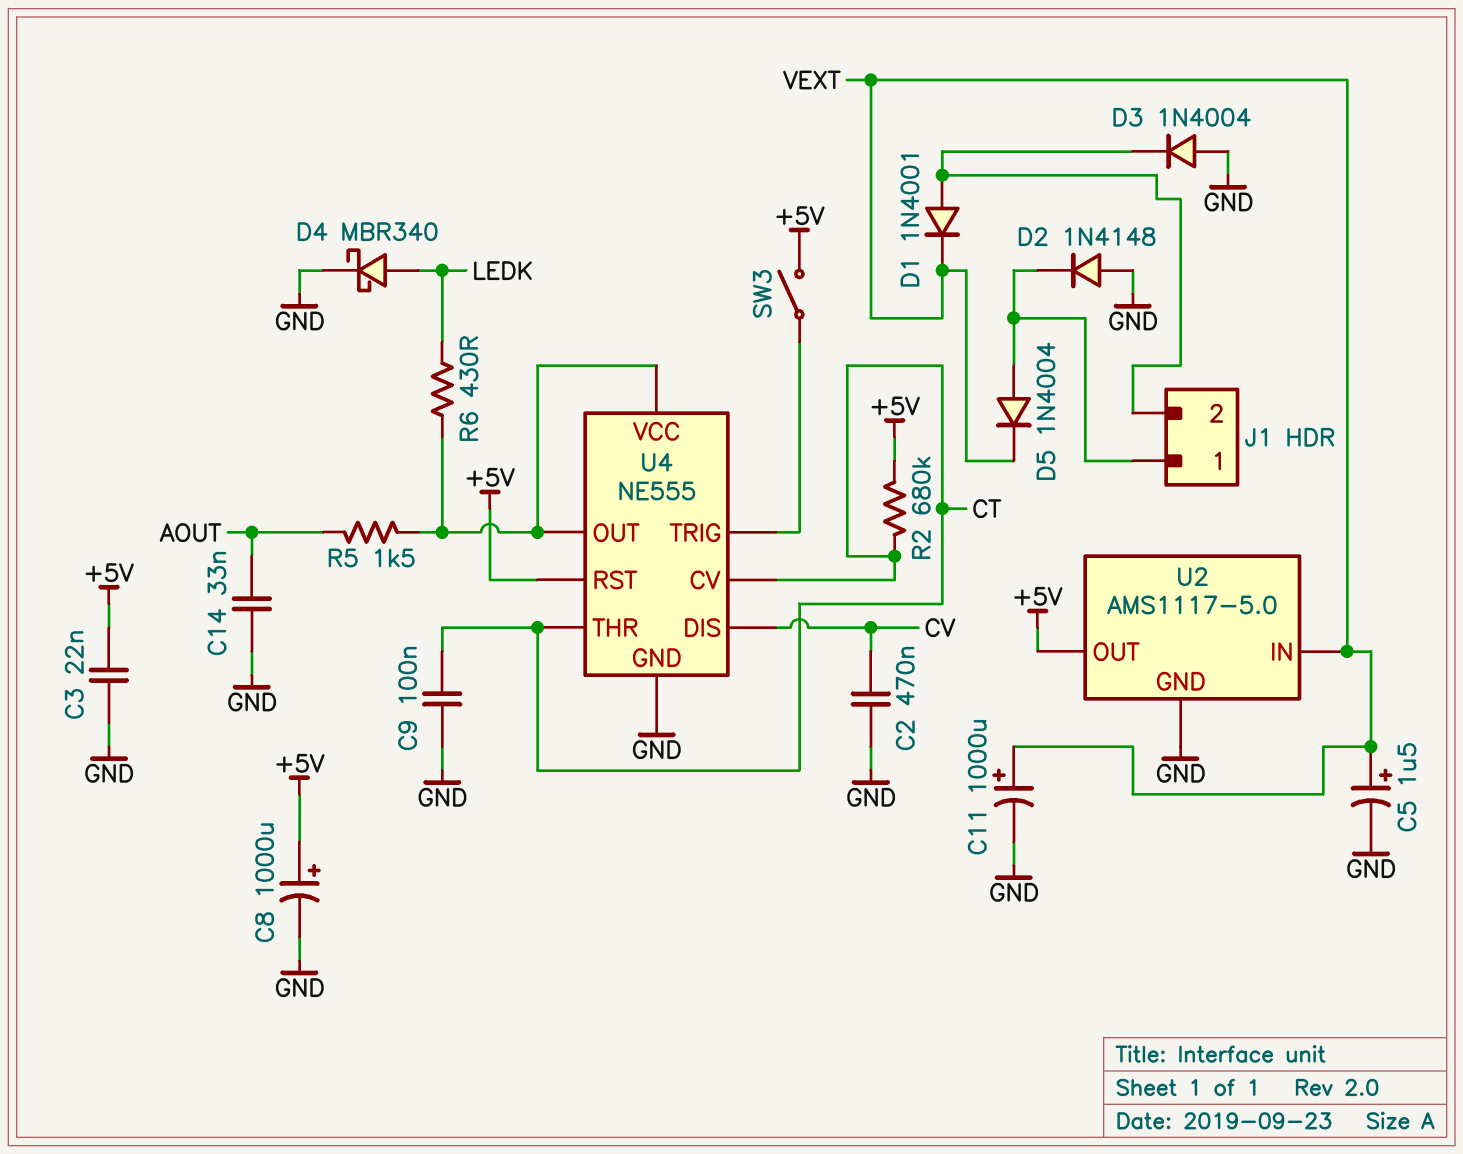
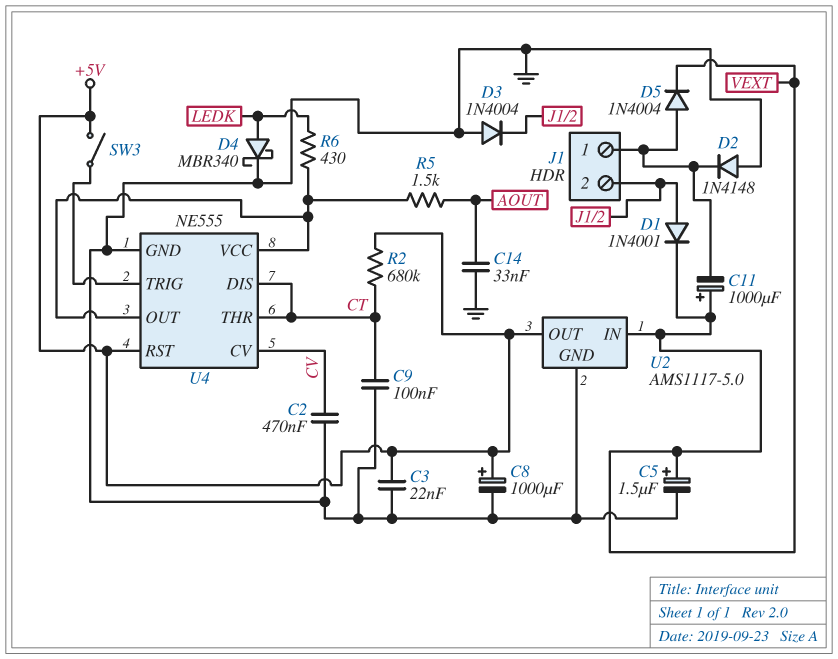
C11: 1000uF (plus VEXT, minus GND) -> 1000uF (plus VEXT, minus J1/1)
U4 pin CV: CT -> CV
U4 pin DIS: CV -> CT

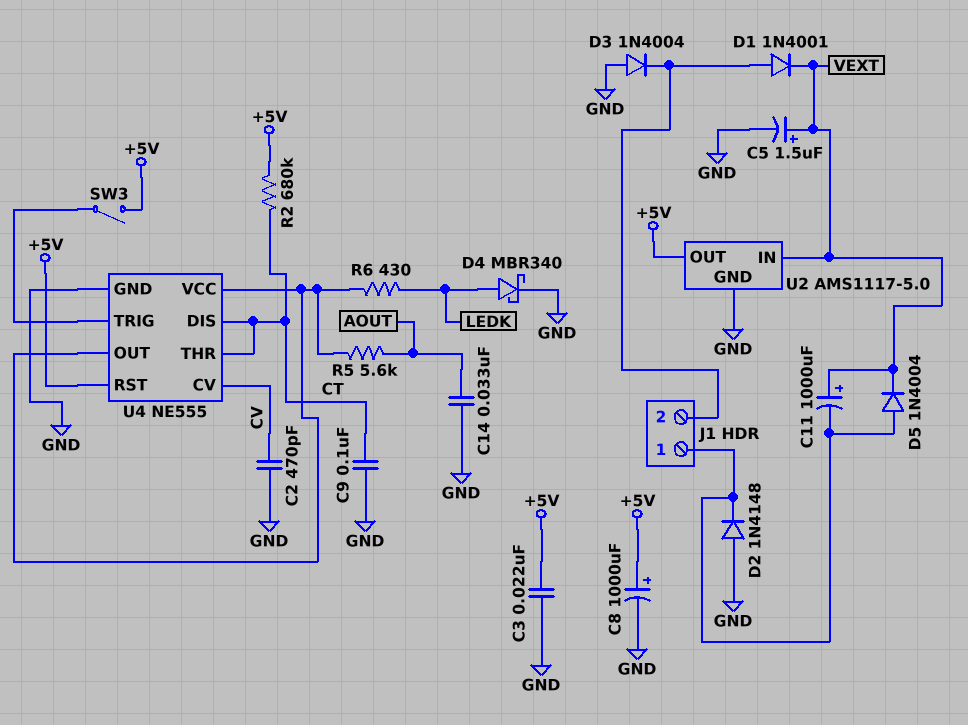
C2: 470nF (CV, GND) -> 470pF (CV, GND)
R5: 1.5k (AOUT, U4/OUT) -> 5.6k (AOUT, U4/OUT)

